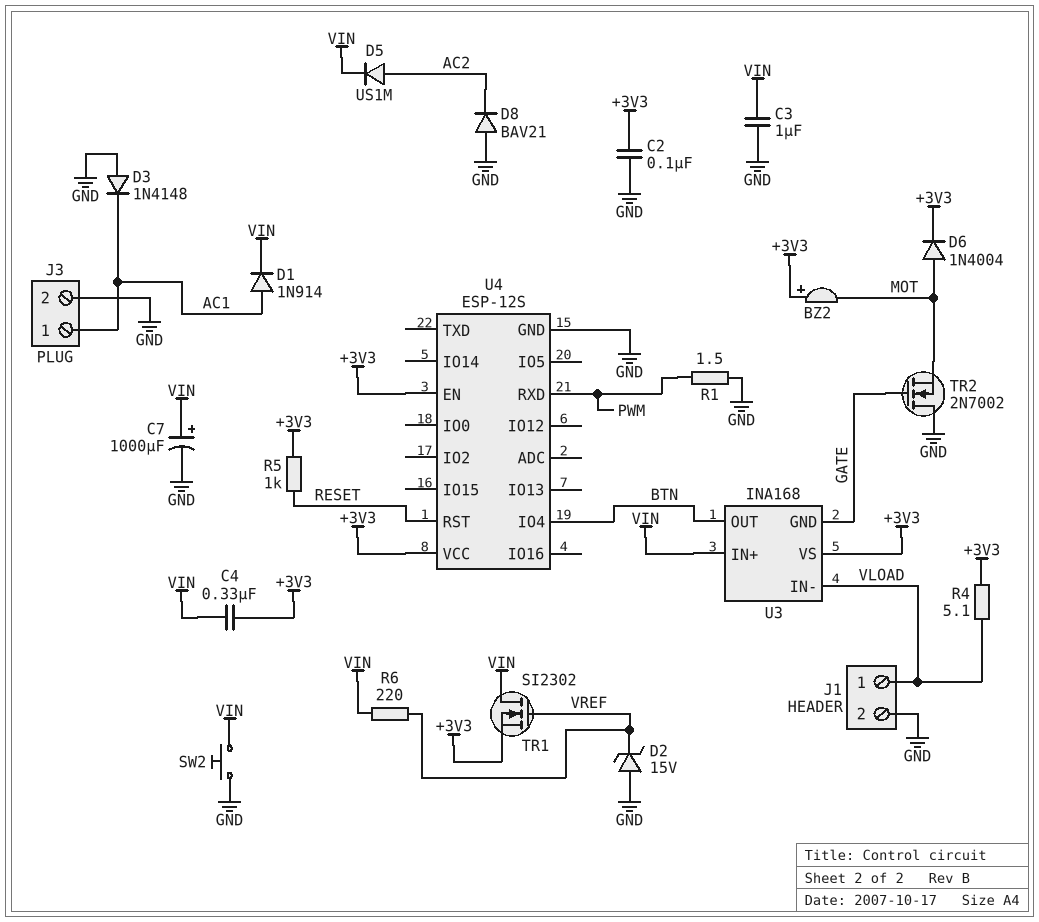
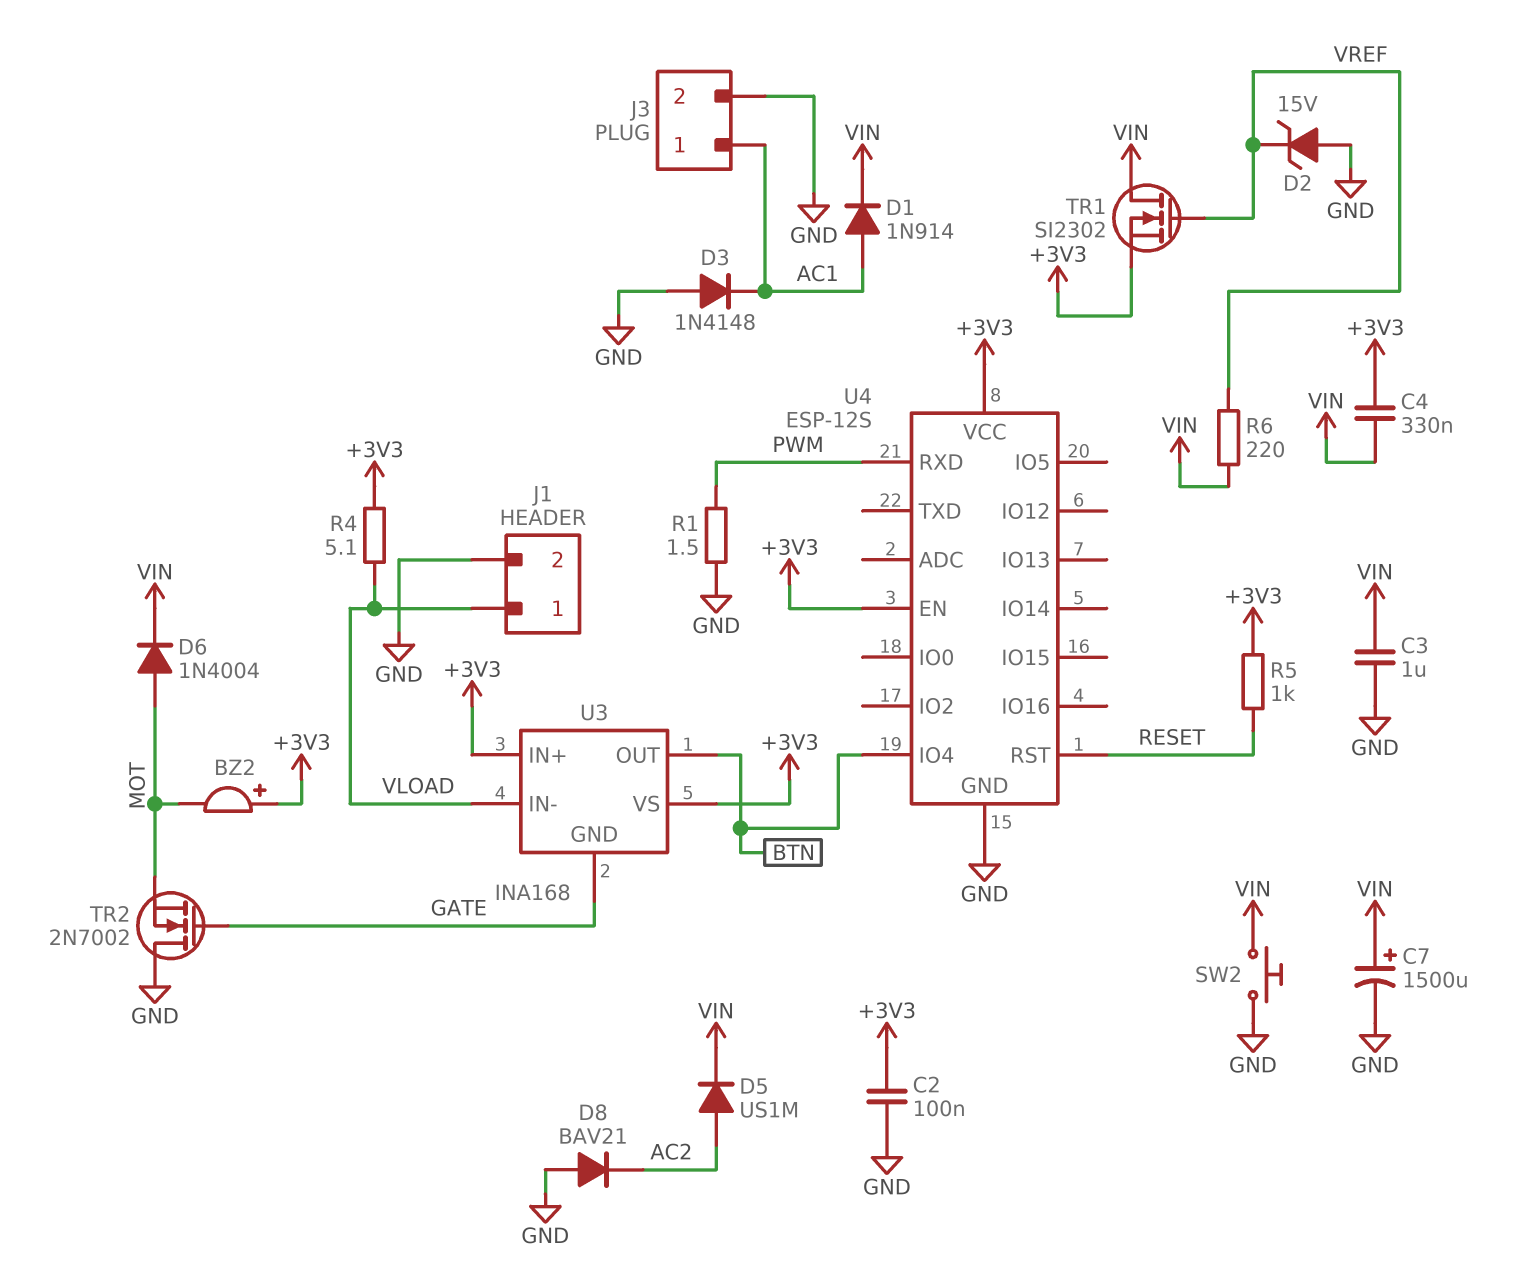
C7: 1000uF (plus VIN, minus GND) -> 1500uF (plus VIN, minus GND)
D6: diode 1N4004 (A MOT, K +3V3) -> diode 1N4004 (A MOT, K VIN)
U3 pin IN+: VIN -> +3V3

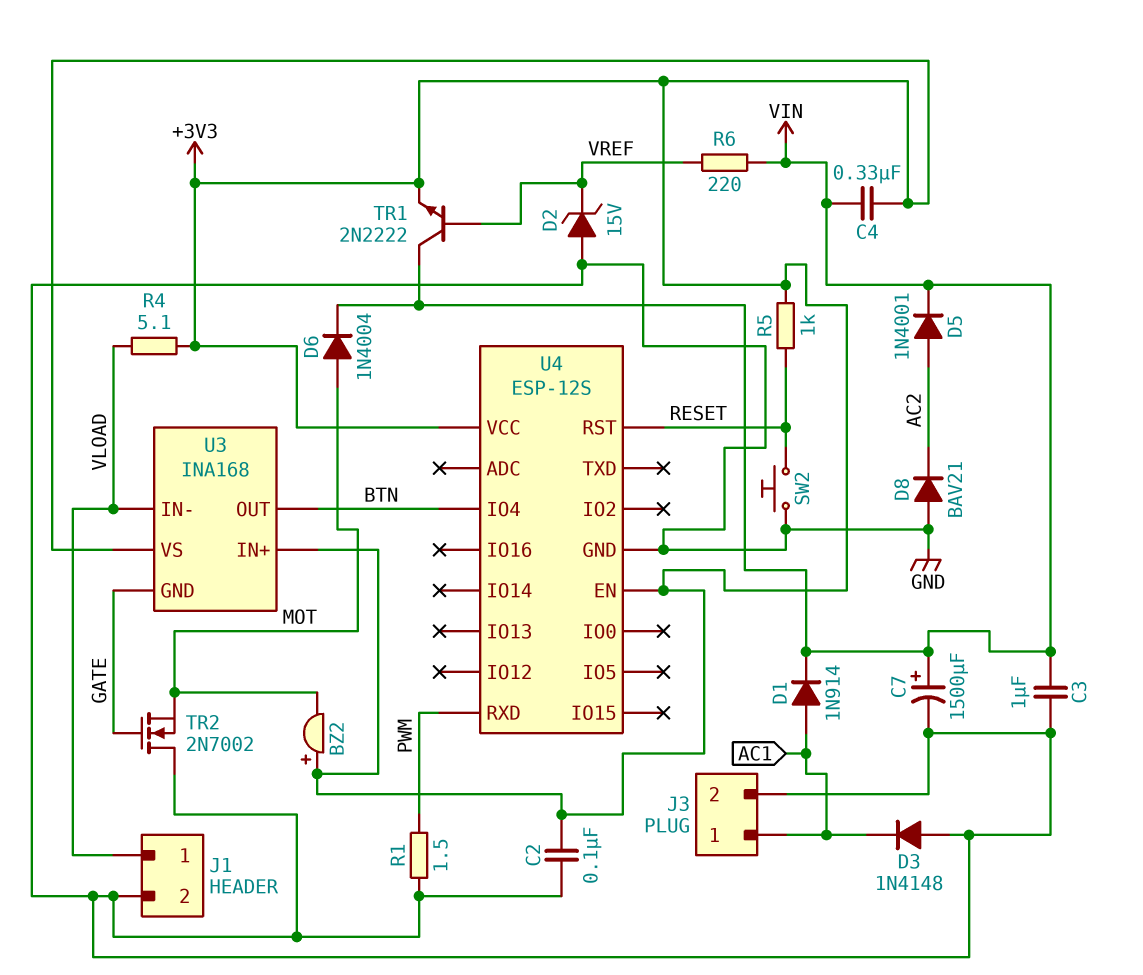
D5: diode US1M (A AC2, K VIN) -> diode 1N4001 (A AC2, K VIN)
SW2: button (GND, VIN) -> button (GND, RESET)
TR1: NMOS SI2302 (G VREF, D VIN, S +3V3) -> NPN 2N2222 (B VREF, C VIN, E +3V3)

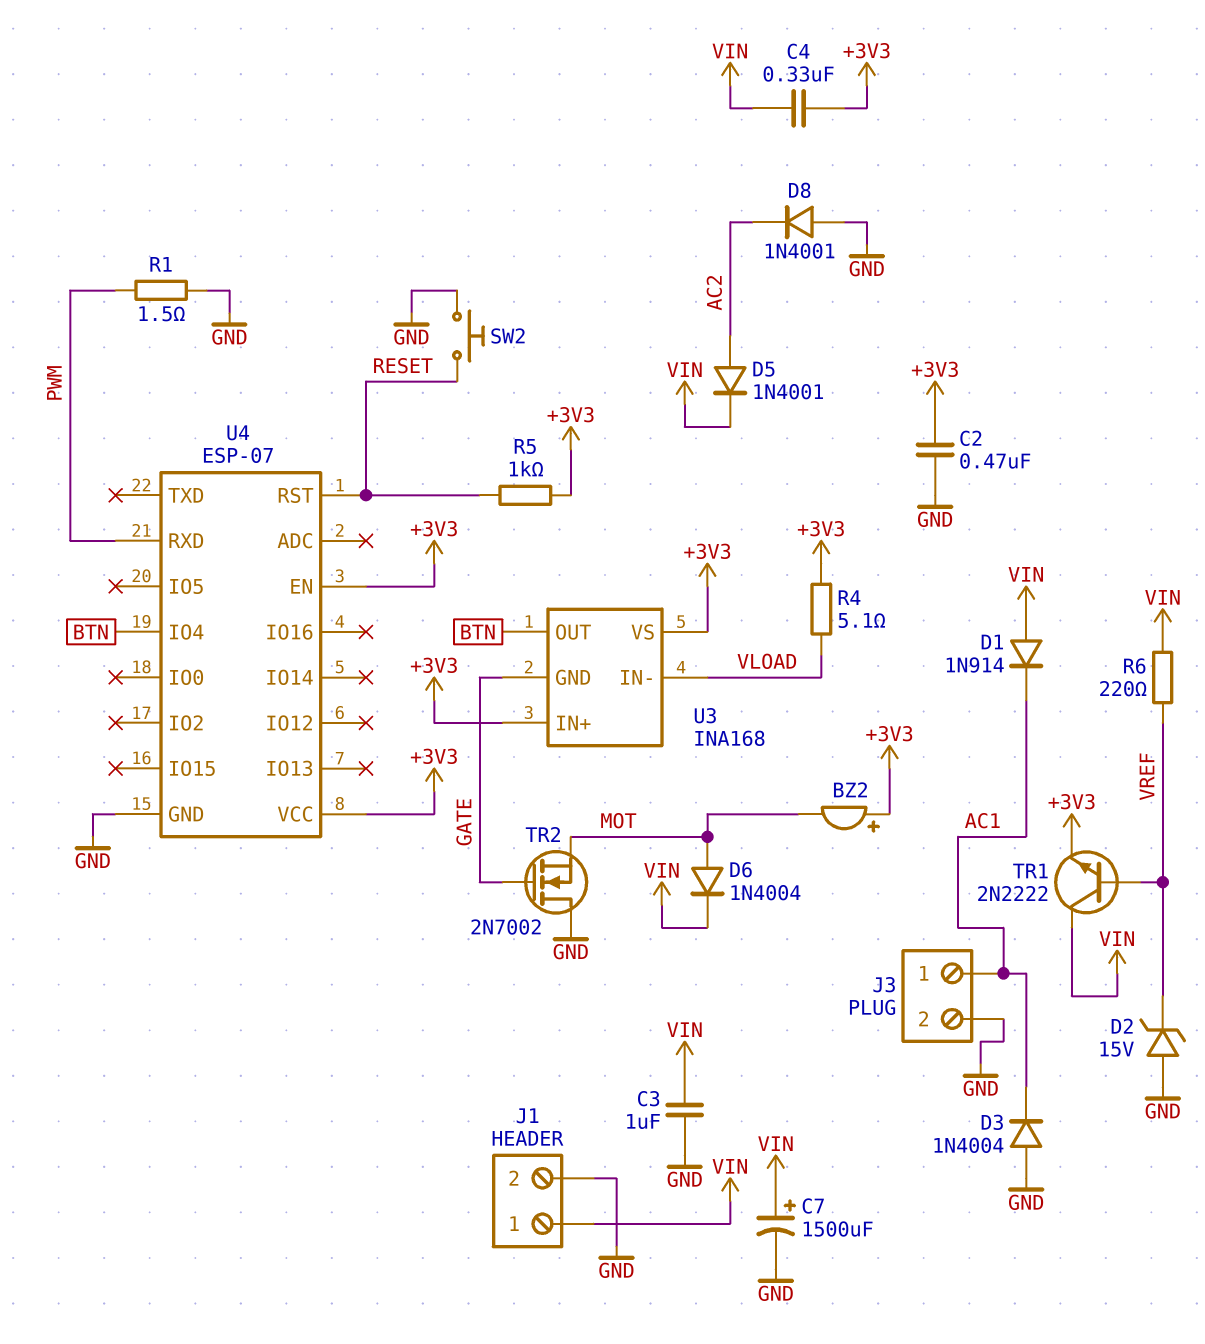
C2: 100nF (+3V3, GND) -> 470nF (+3V3, GND)
D1: diode 1N914 (A AC1, K VIN) -> diode 1N914 (A VIN, K AC1)
D3: diode 1N4148 (A GND, K AC1) -> diode 1N4004 (A GND, K AC1)
D8: diode BAV21 (A GND, K AC2) -> diode 1N4001 (A GND, K AC2)
J1 pin 1: VLOAD -> VIN
U4: ESP-12S -> ESP-07

